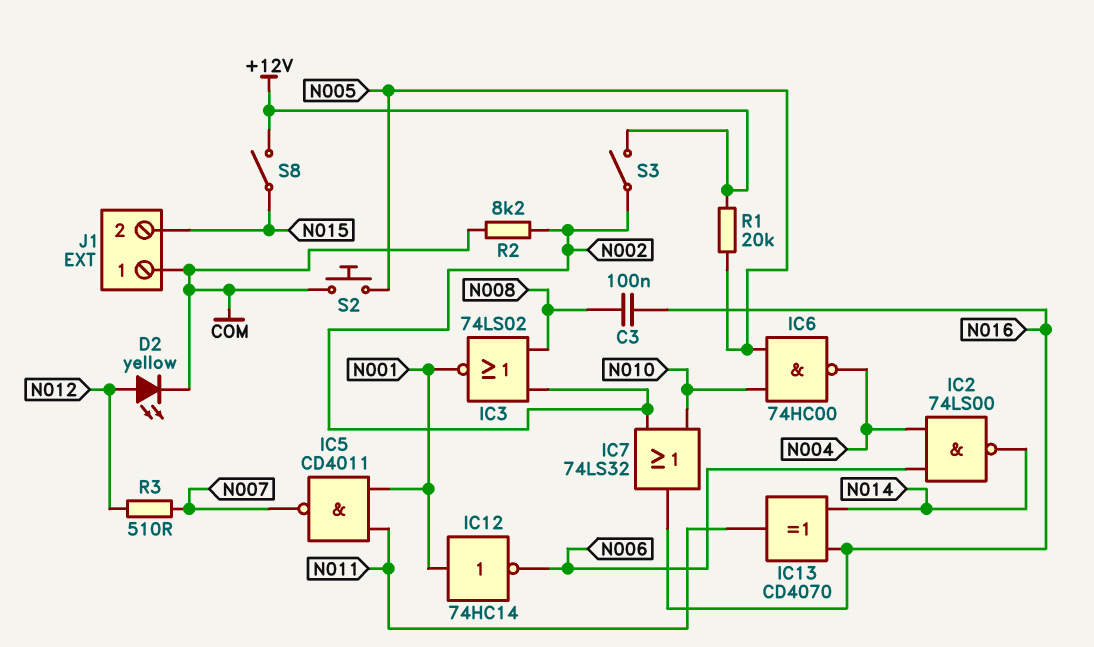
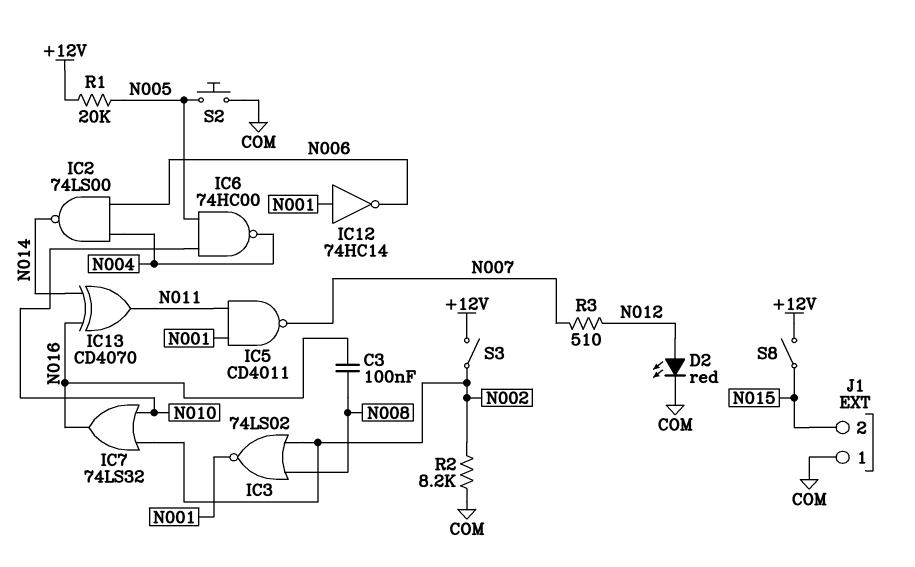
D2: LED yellow (A N012, K COM) -> LED red (A N012, K COM)

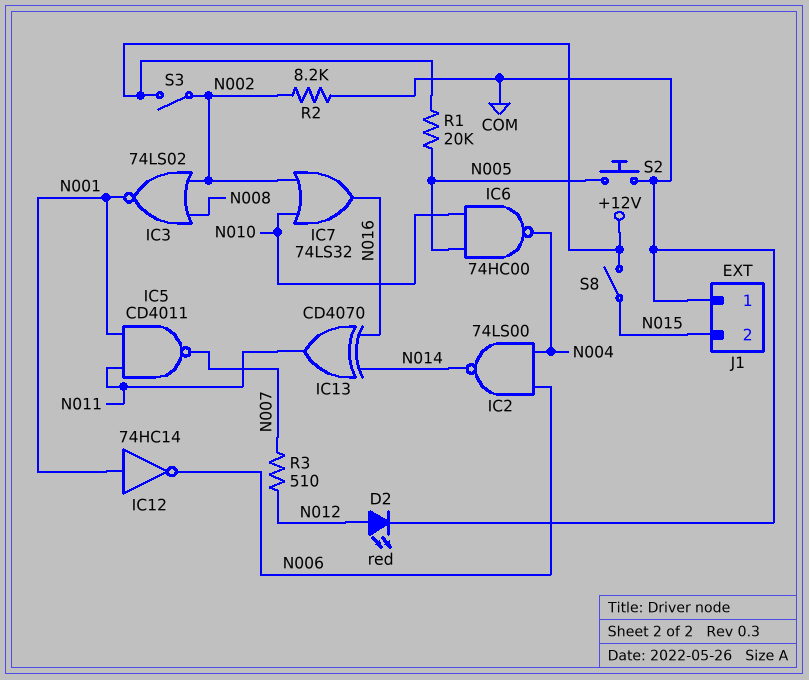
C3: 100nF (N008, N016) -> none

